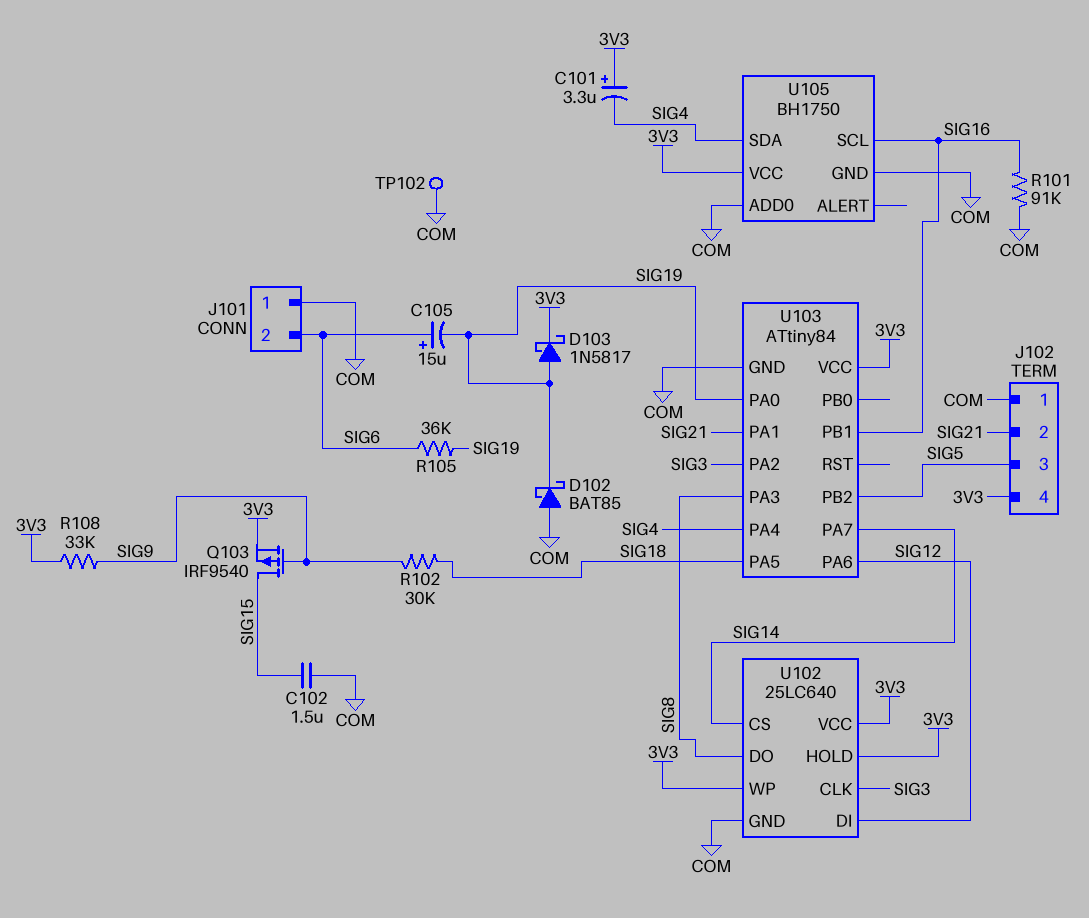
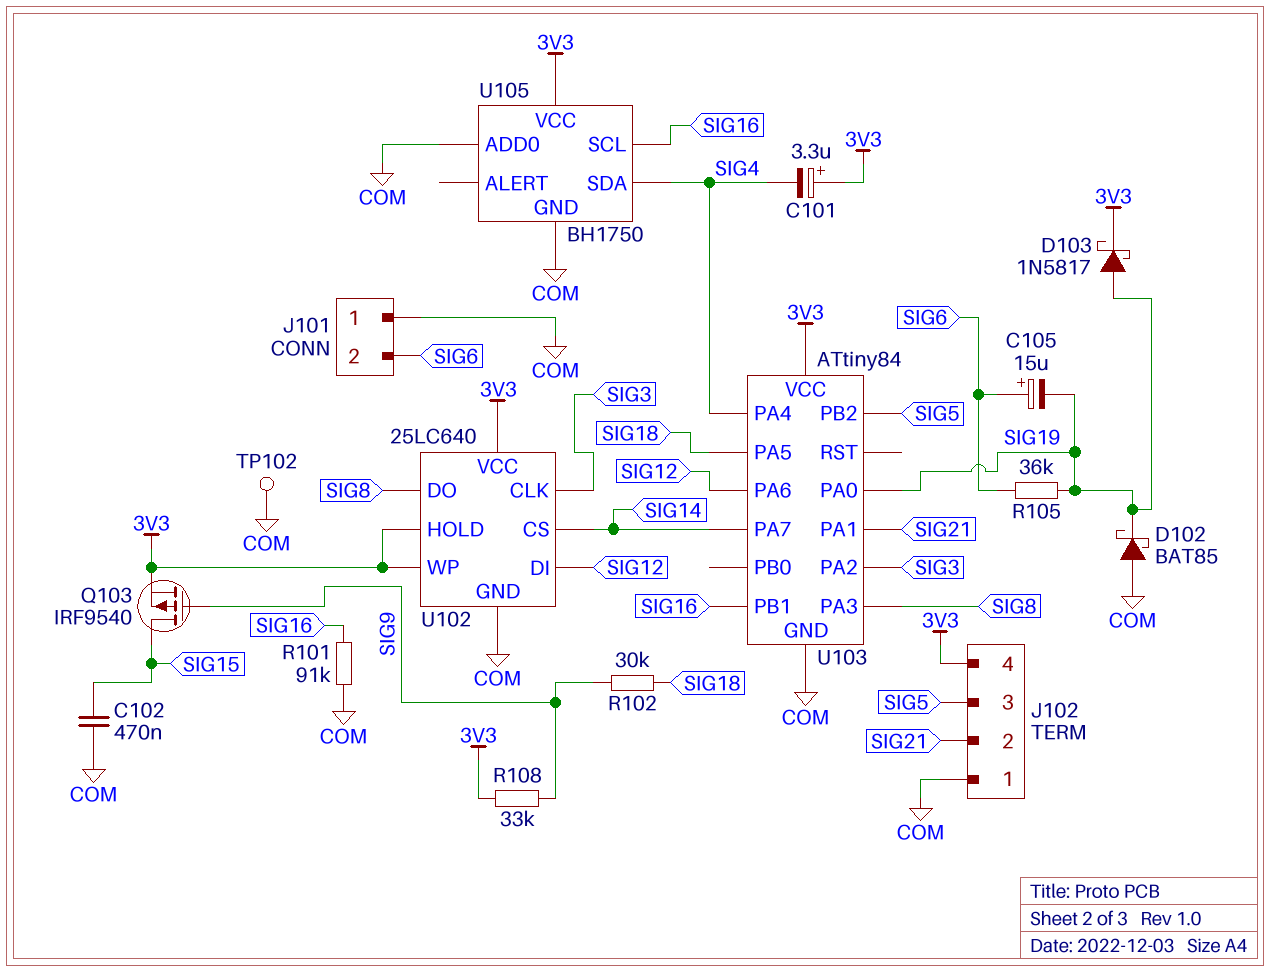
C102: 1.5uF (COM, SIG15) -> 470nF (COM, SIG15)

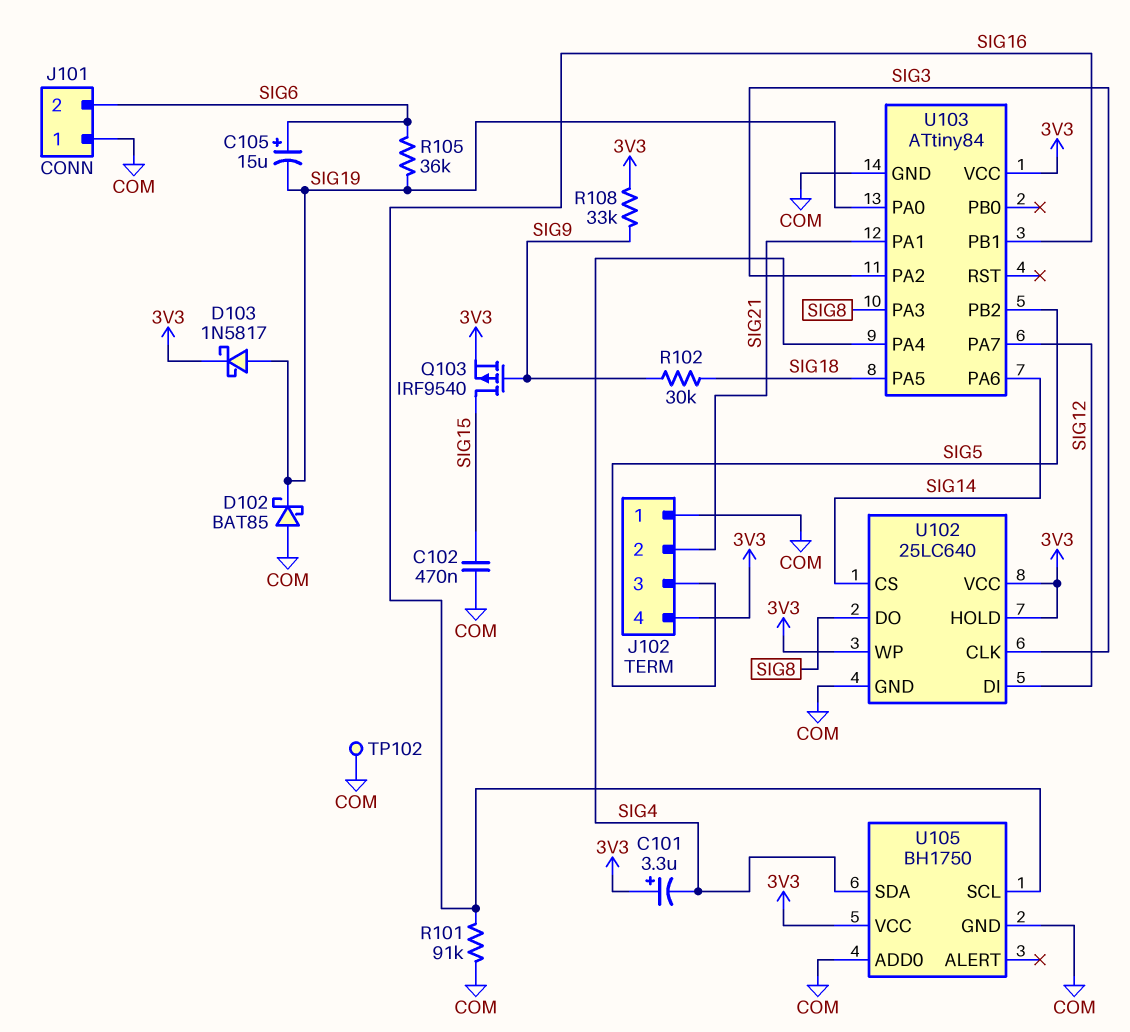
U103 pin PA6: SIG12 -> SIG14
U103 pin PA7: SIG14 -> SIG12

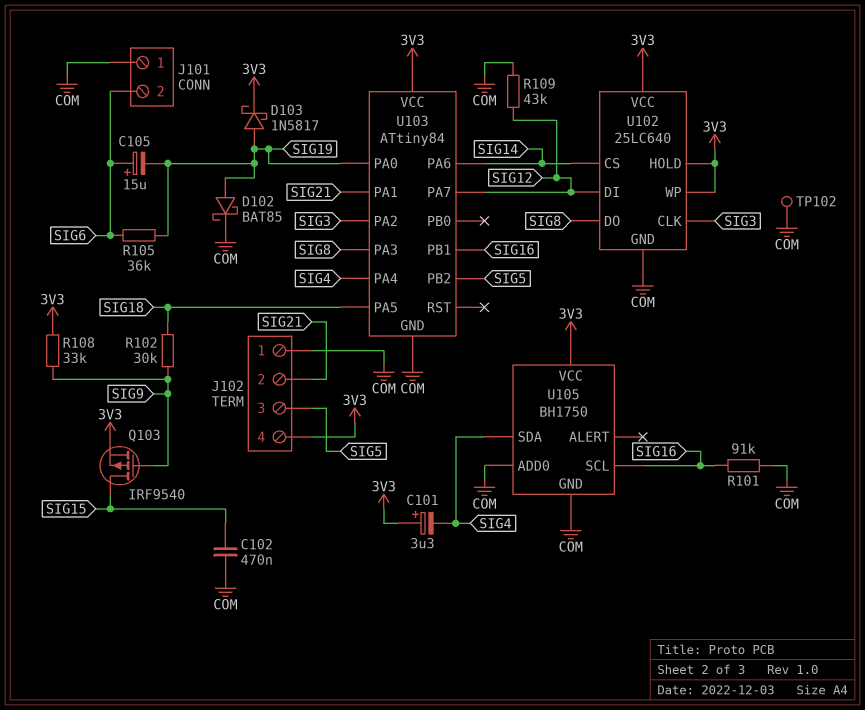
D102: schottky BAT85 (A COM, K SIG19) -> schottky BAT85 (A SIG19, K COM)
R109: none -> 43k (COM, SIG12)

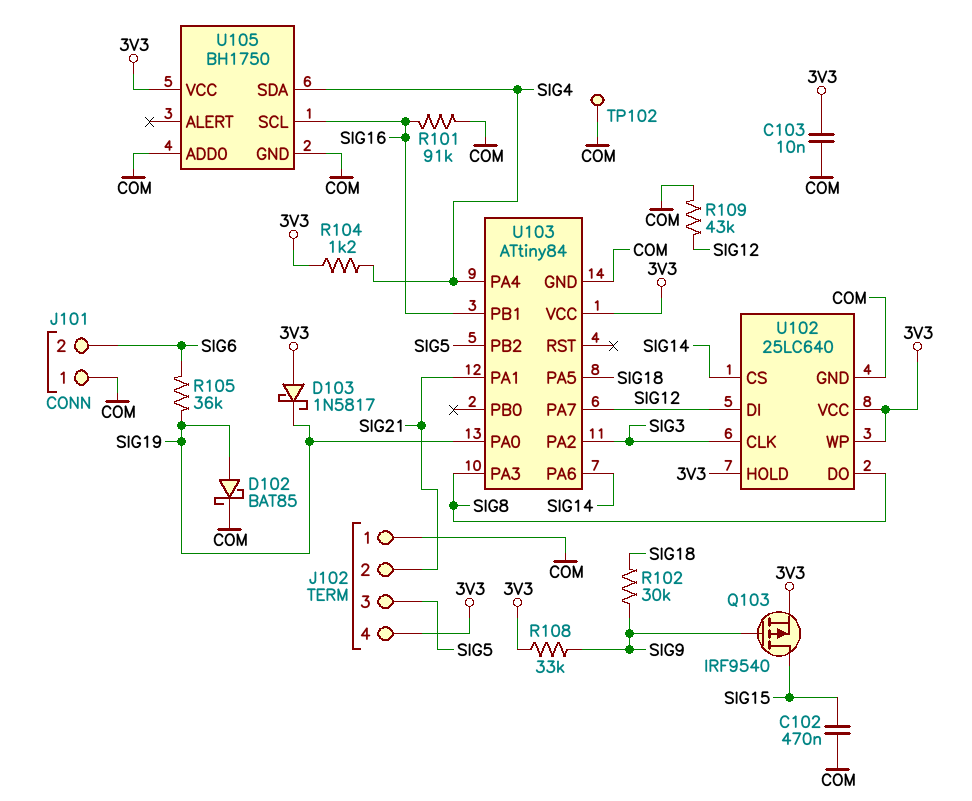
C101: 3.3uF (plus 3V3, minus SIG4) -> none
C103: none -> 10nF (3V3, COM)
C105: 15uF (plus SIG6, minus SIG19) -> none
D103: schottky 1N5817 (A SIG19, K 3V3) -> schottky 1N5817 (A 3V3, K SIG19)
R104: none -> 1.2k (3V3, SIG4)

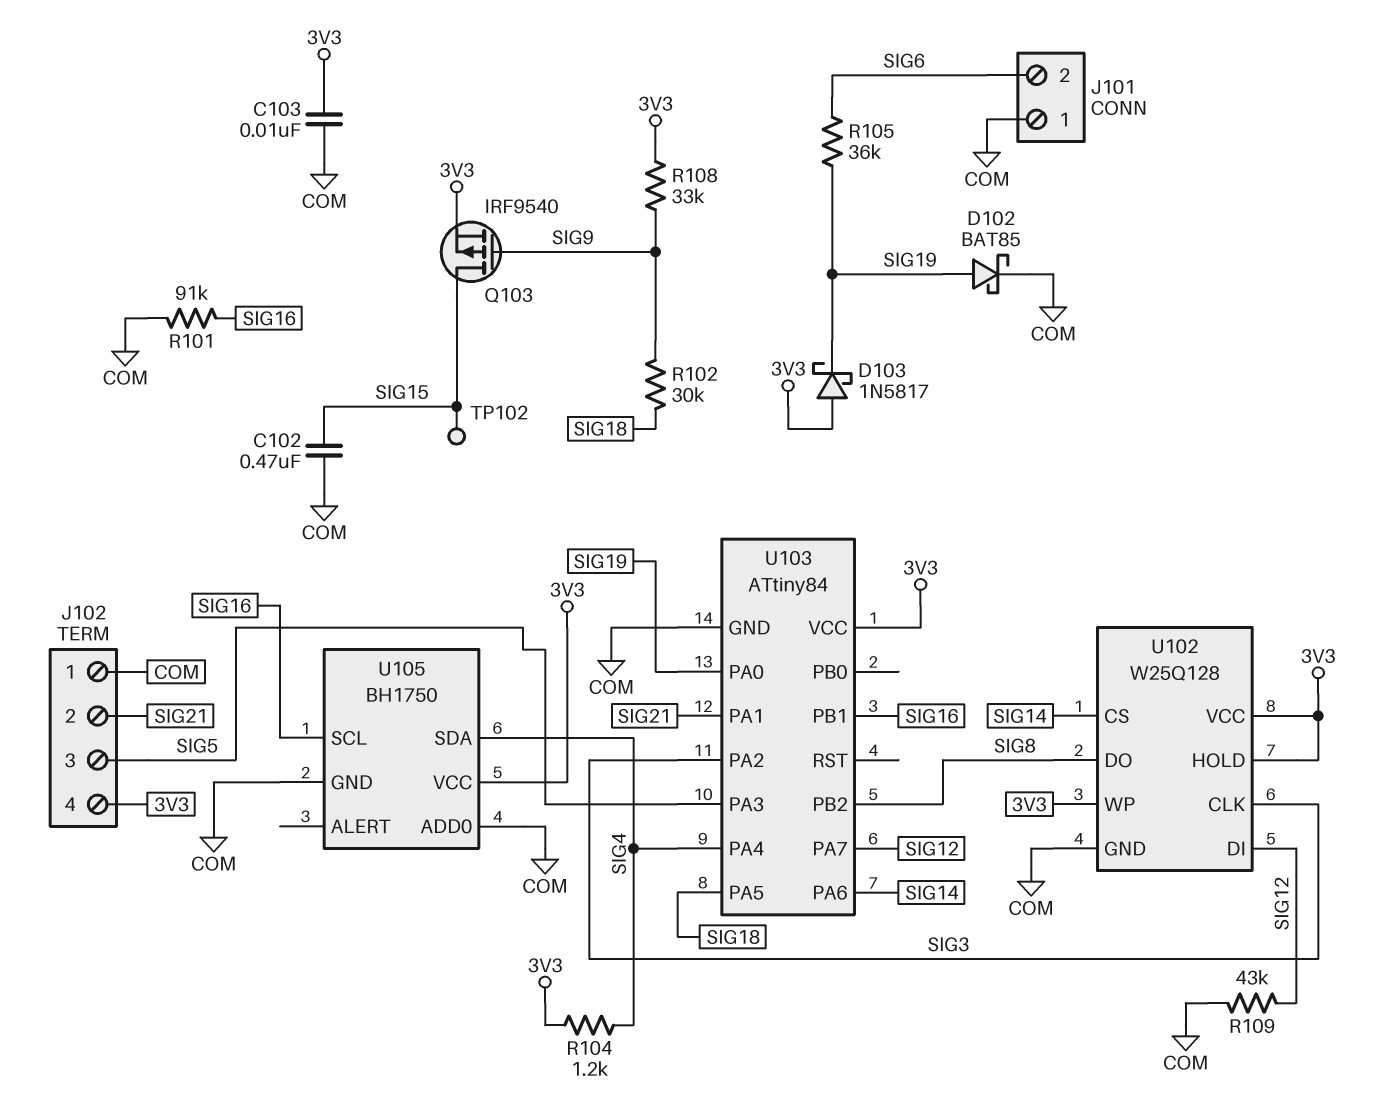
TP102: test point (COM) -> test point (SIG15)
U102: 25LC640 -> W25Q128
U103 pin PA3: SIG8 -> SIG5
U103 pin PB2: SIG5 -> SIG8

